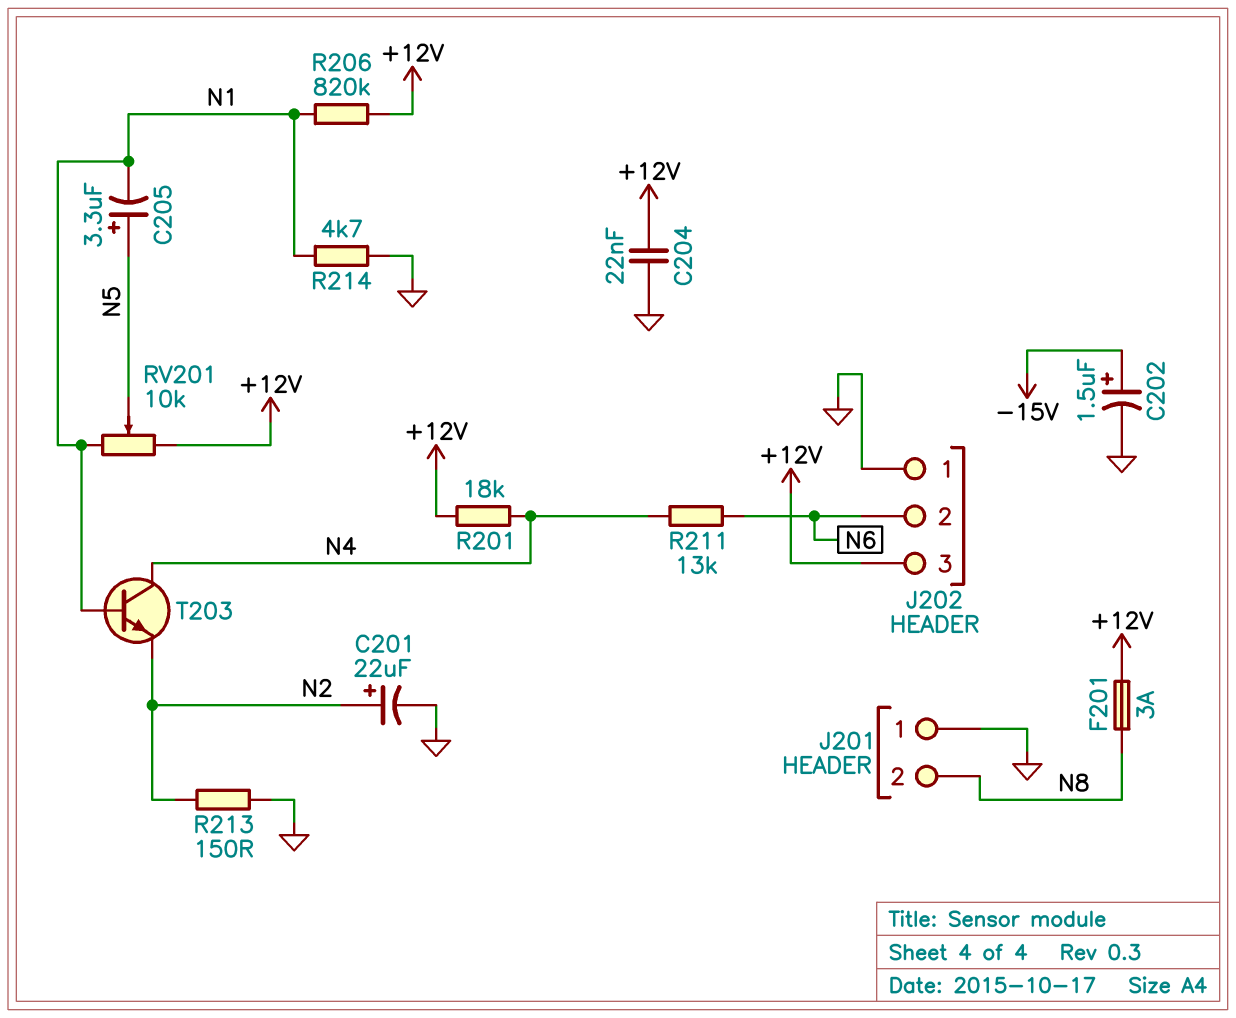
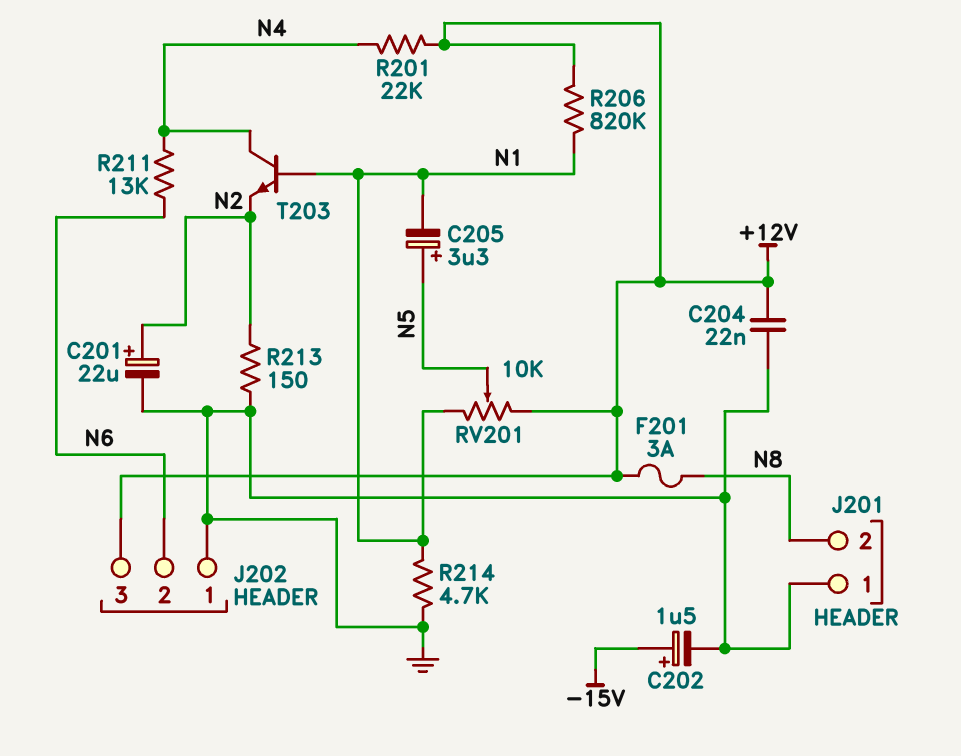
R201: 18k (+12V, N4) -> 22k (+12V, N4)

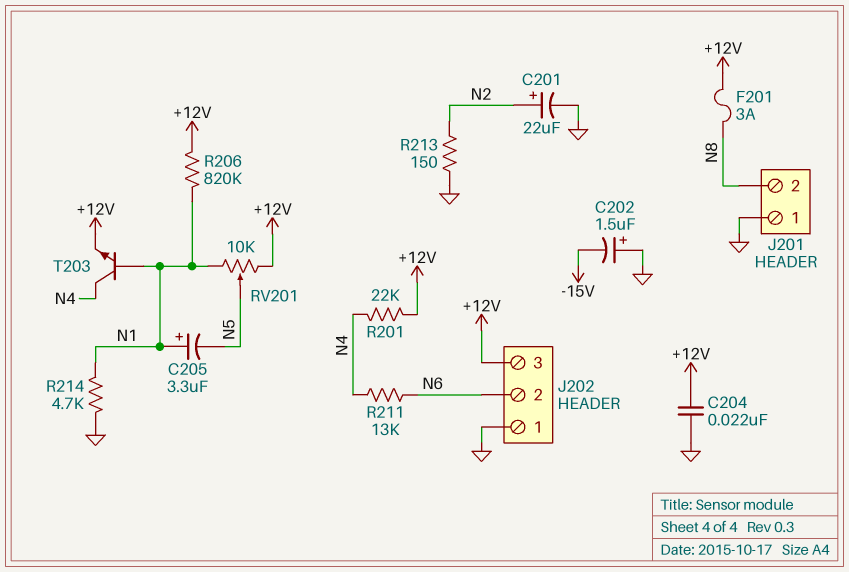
C202: 1.5uF (plus -15V, minus GND) -> 1.5uF (plus GND, minus -15V)
C205: 3.3uF (plus N5, minus N1) -> 3.3uF (plus N1, minus N5)
T203: NPN (B N1, C N4, E N2) -> NPN (B N1, C N4, E +12V)

